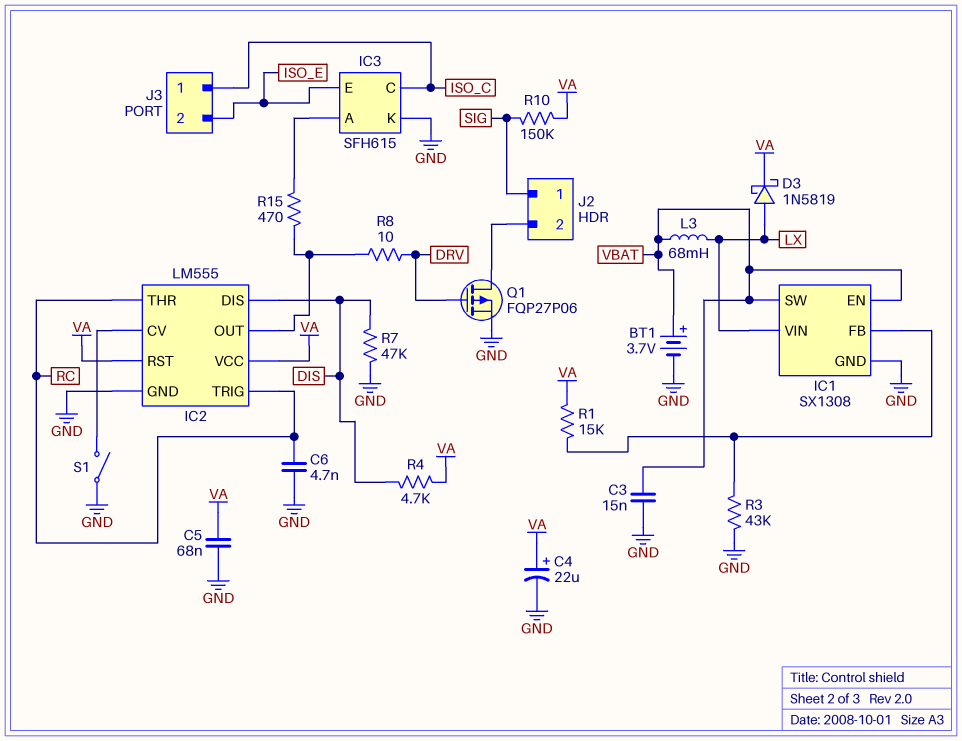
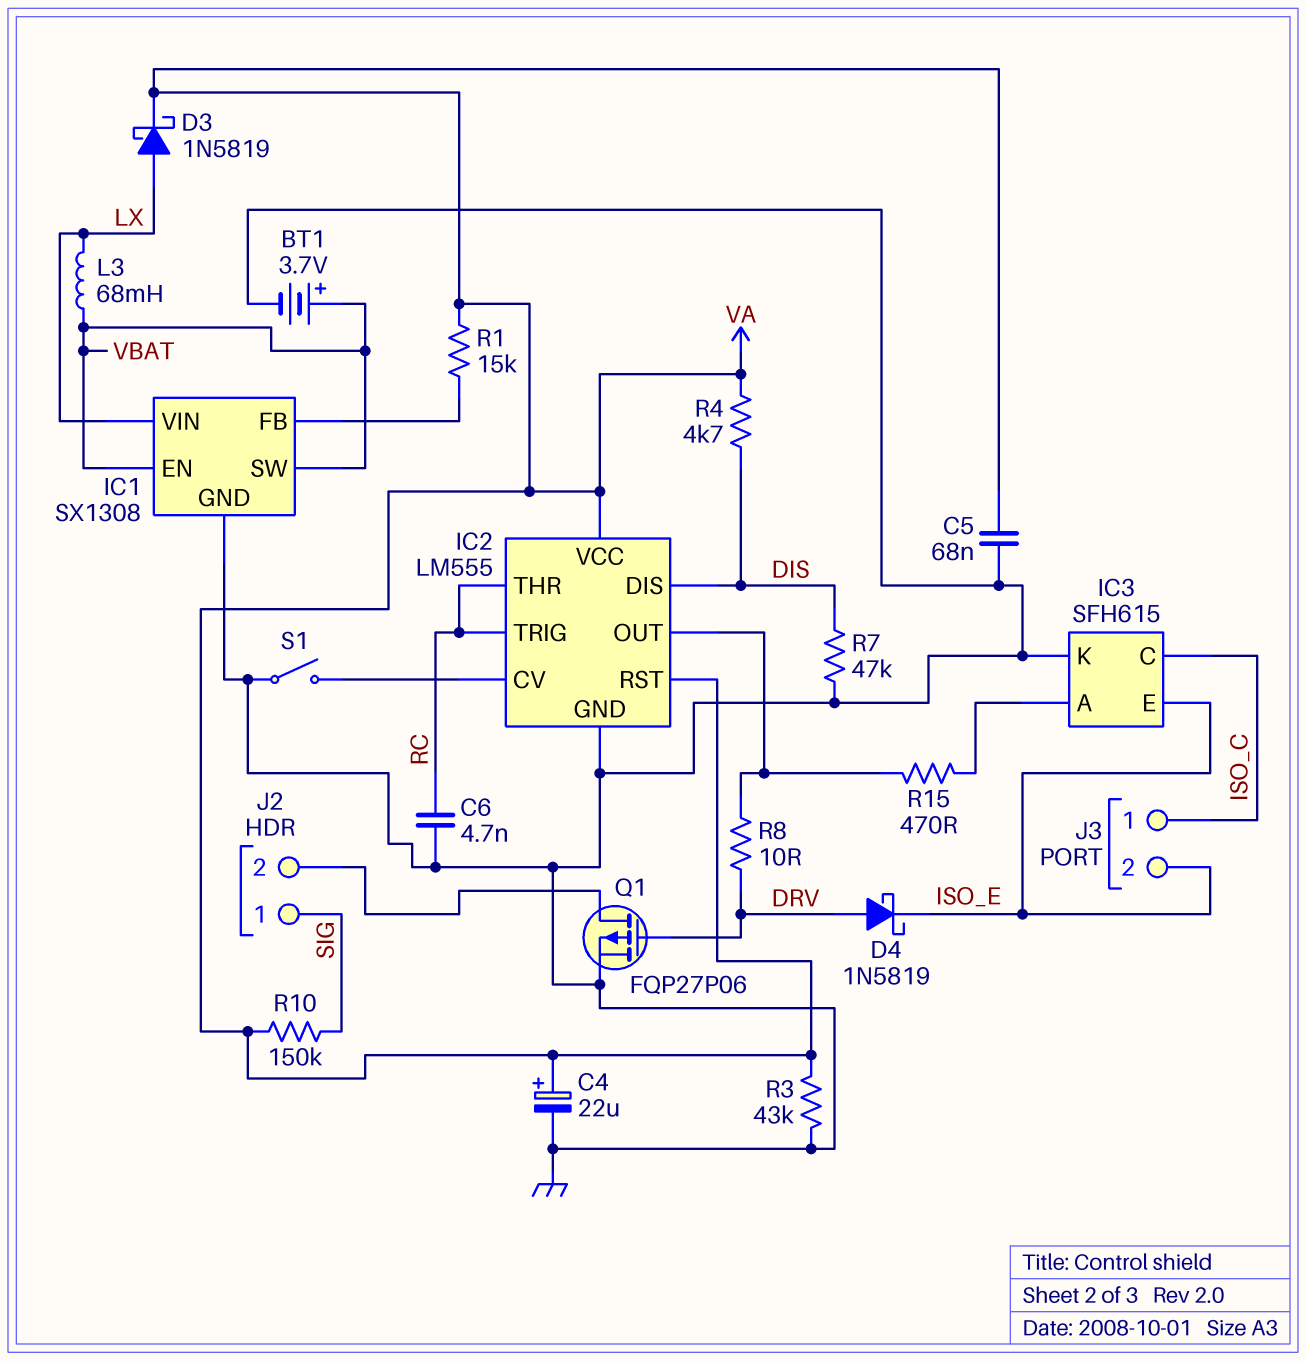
C3: 15nF (GND, VBAT) -> none
D4: none -> schottky 1N5819 (A DRV, K ISO_E)
R3: 43k (GND, IC1/FB) -> 43k (GND, VA)

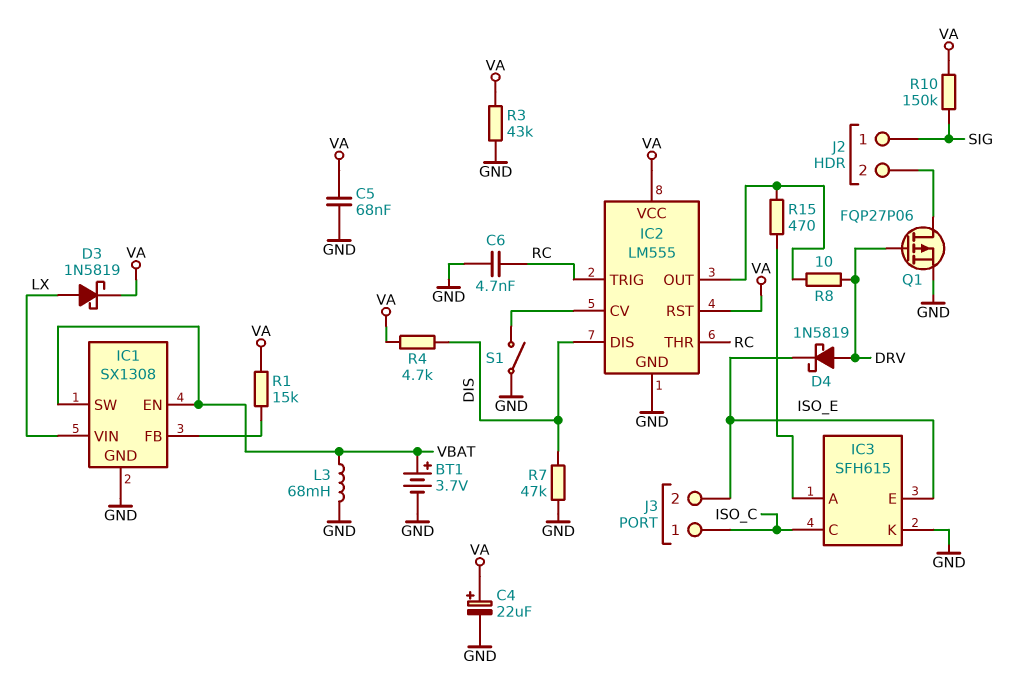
L3: 68mH (LX, VBAT) -> 68mH (GND, VBAT)

